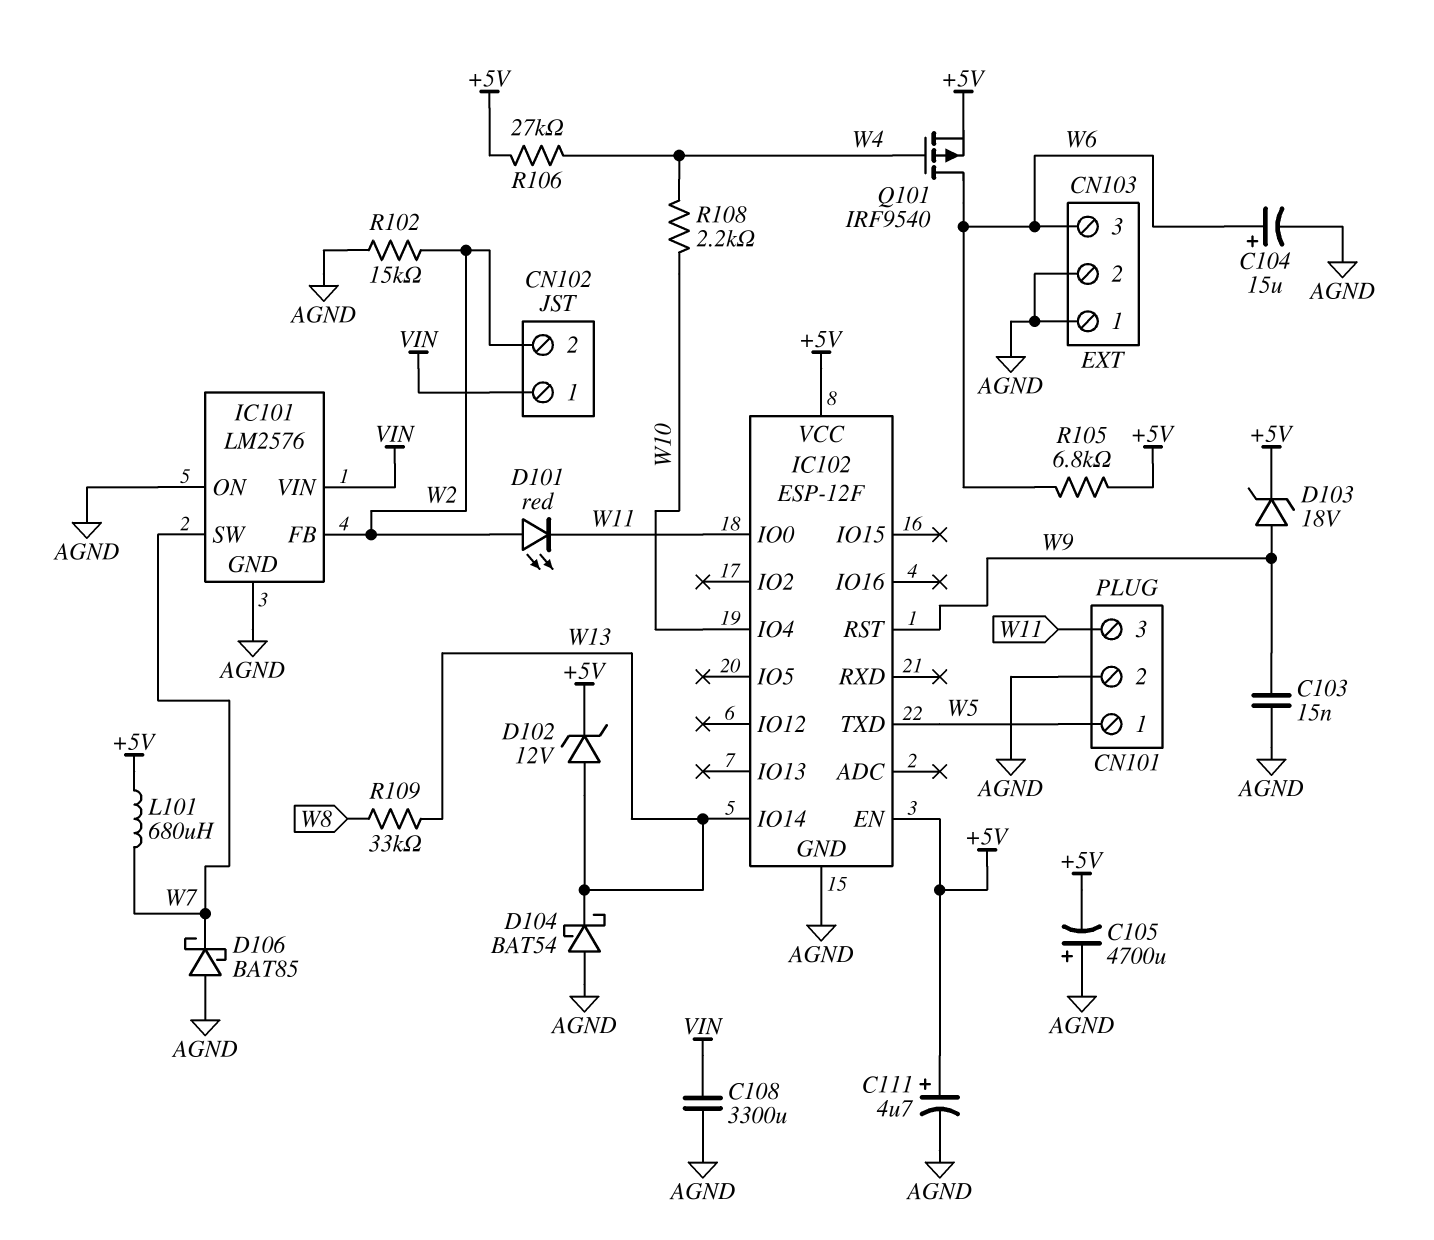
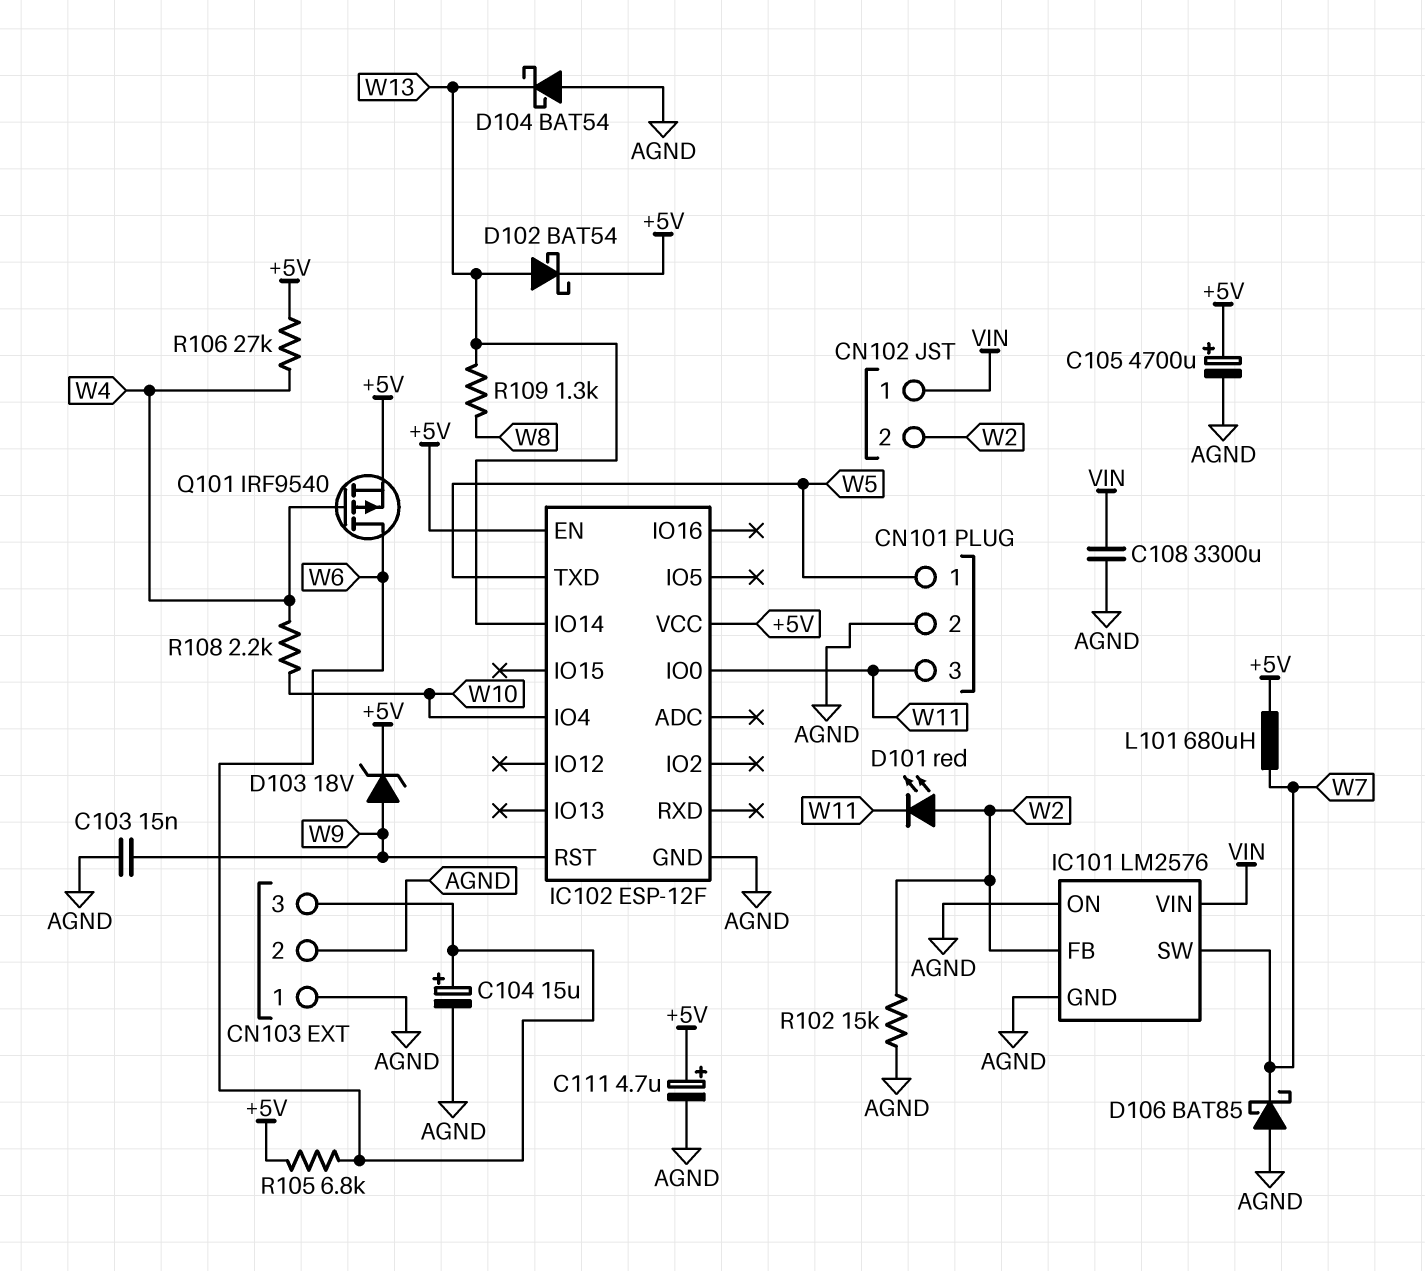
C105: 4700uF (plus AGND, minus +5V) -> 4700uF (plus +5V, minus AGND)
D102: zener 12V (A W13, K +5V) -> schottky BAT54 (A W13, K +5V)
R109: 33k (W8, W13) -> 1.3k (W8, W13)

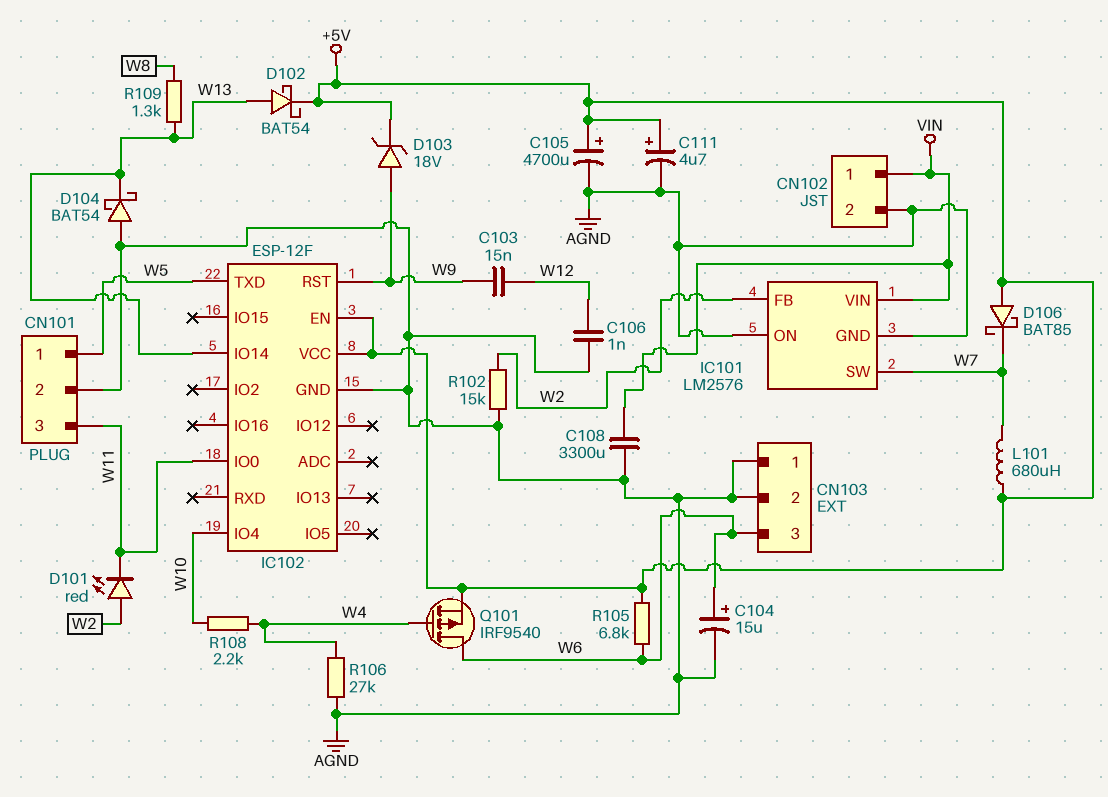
C103: 15nF (AGND, W9) -> 15nF (W9, W12)
C106: none -> 1nF (AGND, W12)
CN102 pin 2: W2 -> AGND
D106: schottky BAT85 (A AGND, K W7) -> schottky BAT85 (A +5V, K W7)
R106: 27k (+5V, W4) -> 27k (AGND, W4)

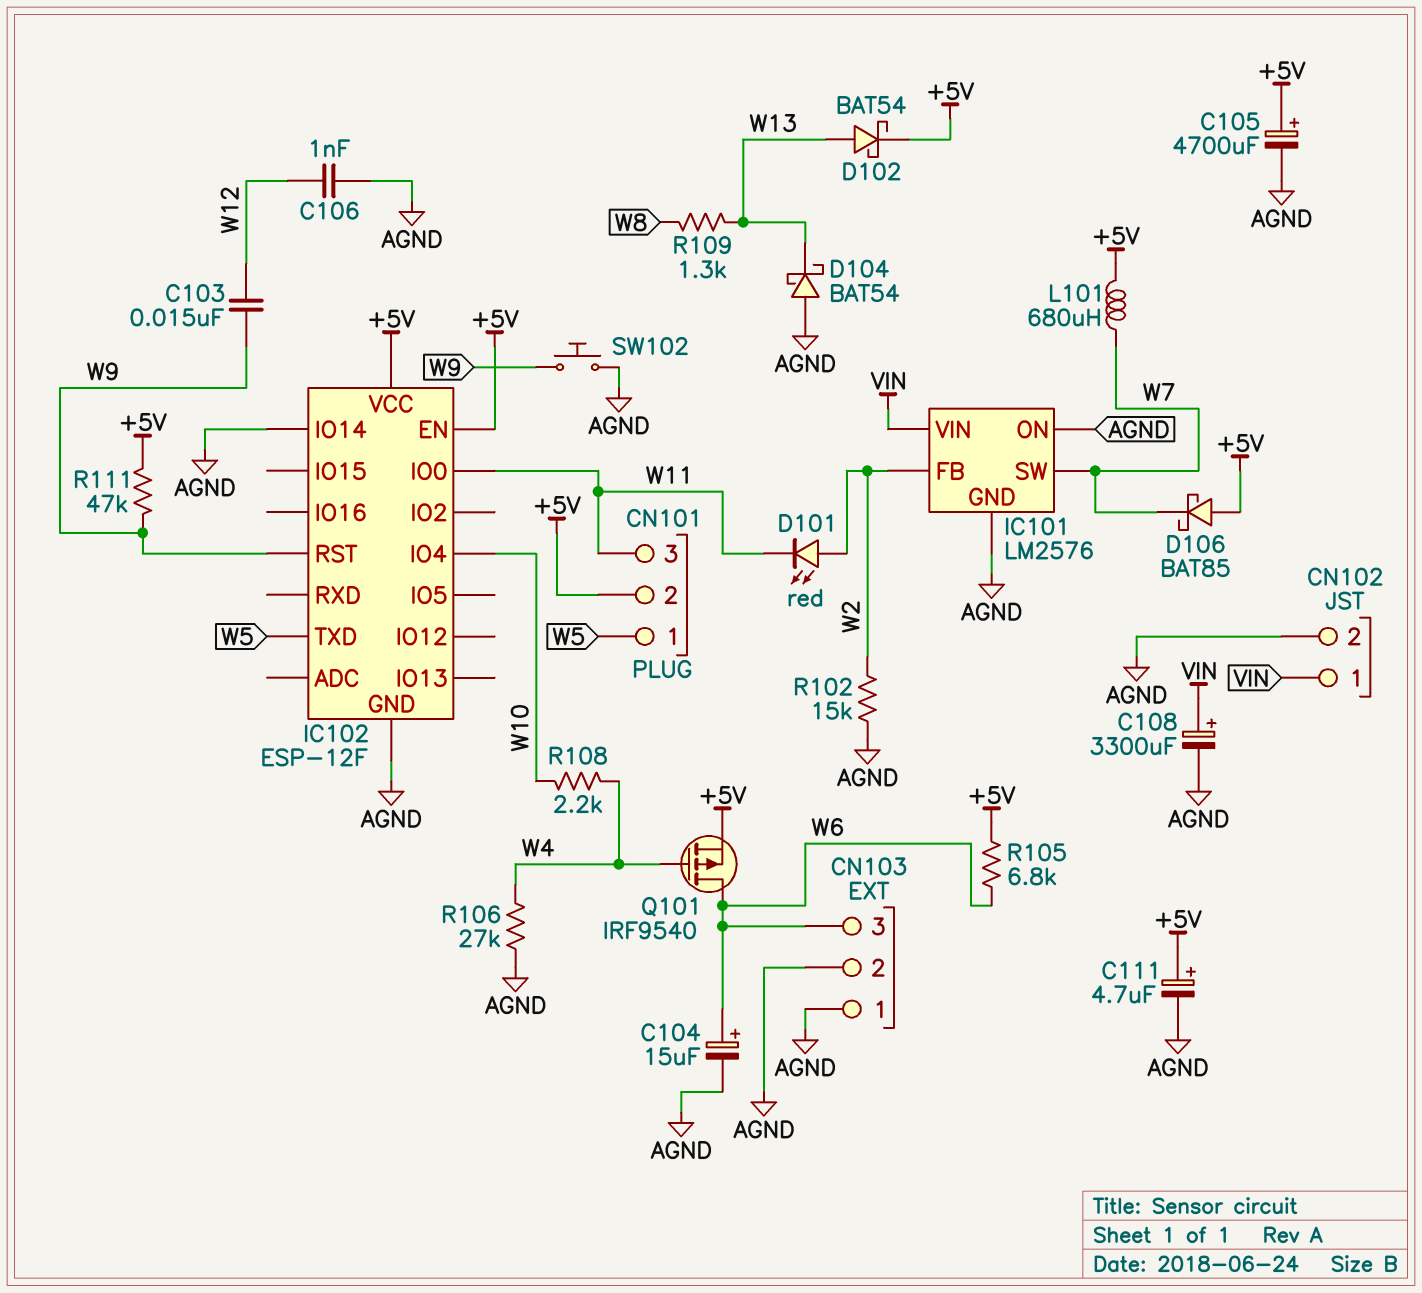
C108: 3300uF (AGND, VIN) -> 3300uF (plus VIN, minus AGND)
CN101 pin 2: AGND -> +5V
D103: zener 18V (A W9, K +5V) -> none
IC102 pin IO14: W13 -> AGND
R111: none -> 47k (+5V, W9)
SW102: none -> button (AGND, W9)

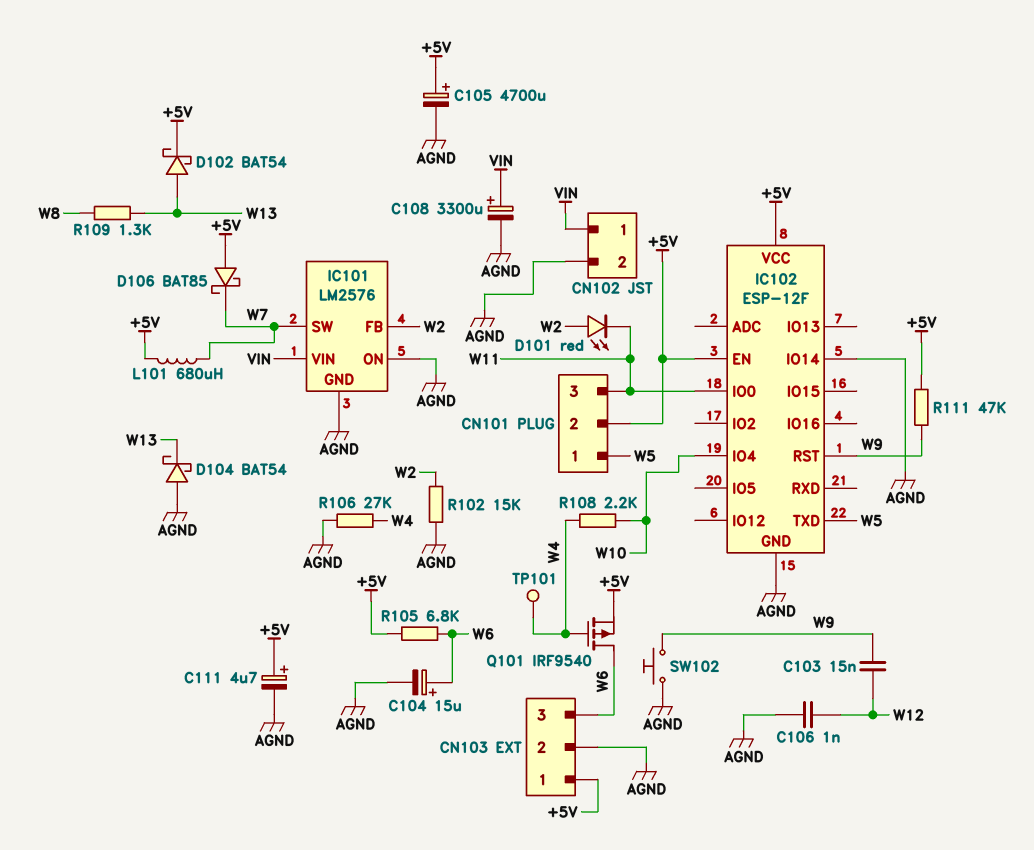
CN103 pin 1: AGND -> +5V
TP101: none -> test point (W4)

